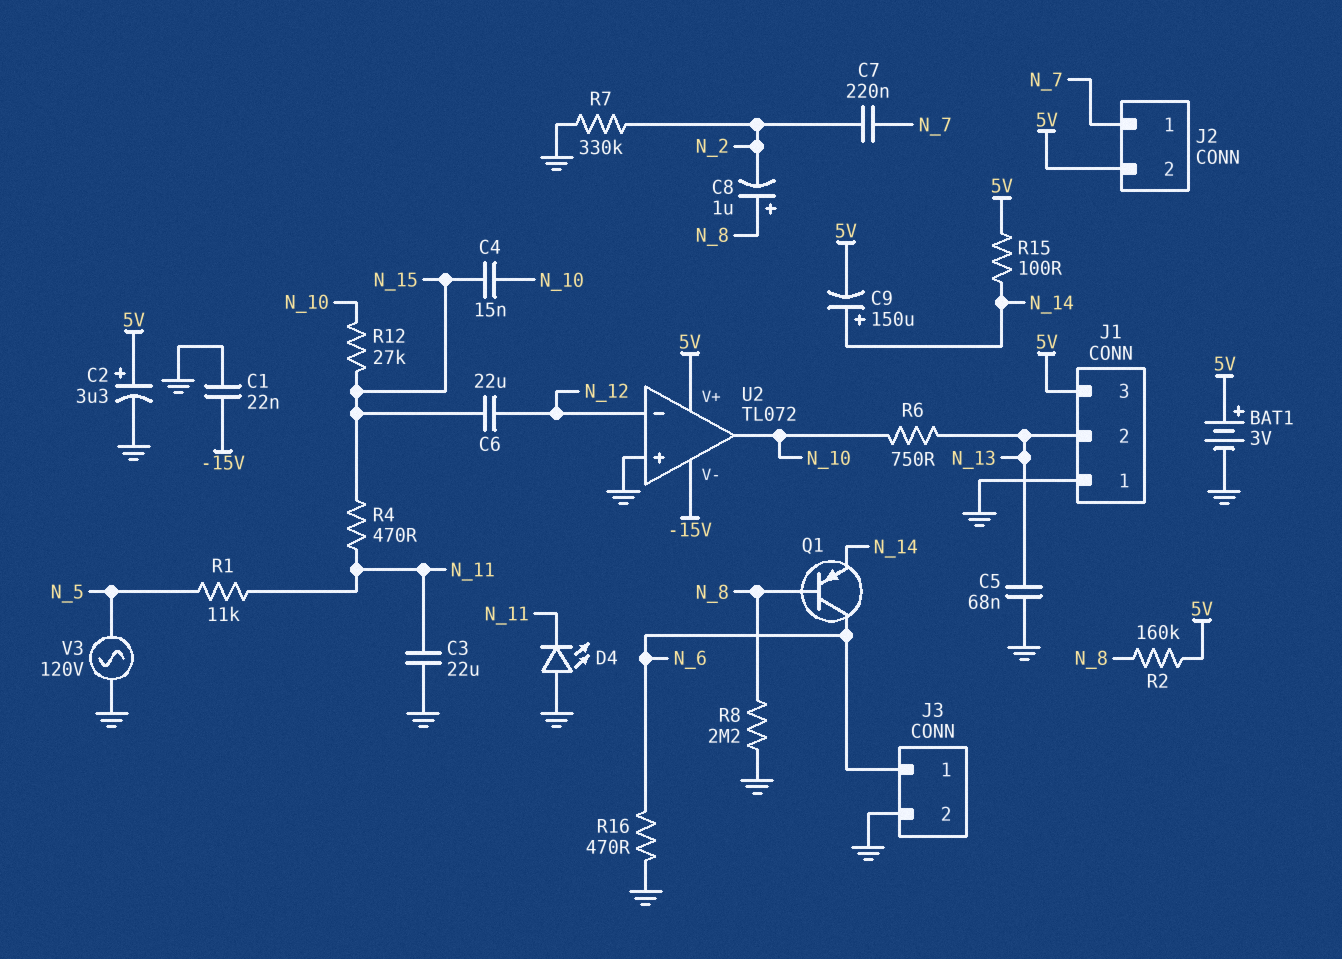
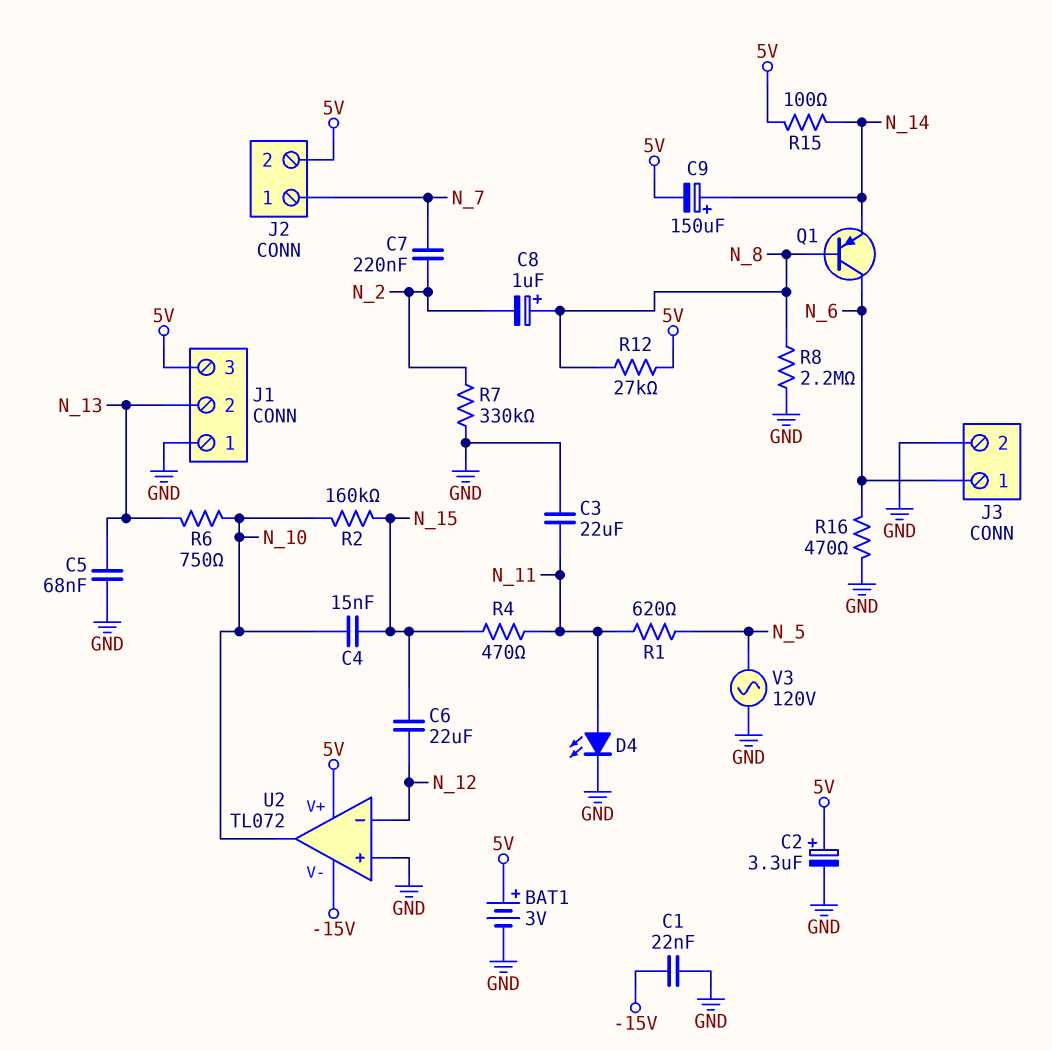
D4: LED (A GND, K N_11) -> LED (A N_11, K GND)
R1: 11k (N_5, N_11) -> 620 (N_5, N_11)
R2: 160k (5V, N_8) -> 160k (N_10, N_15)
R12: 27k (N_10, N_15) -> 27k (5V, N_8)

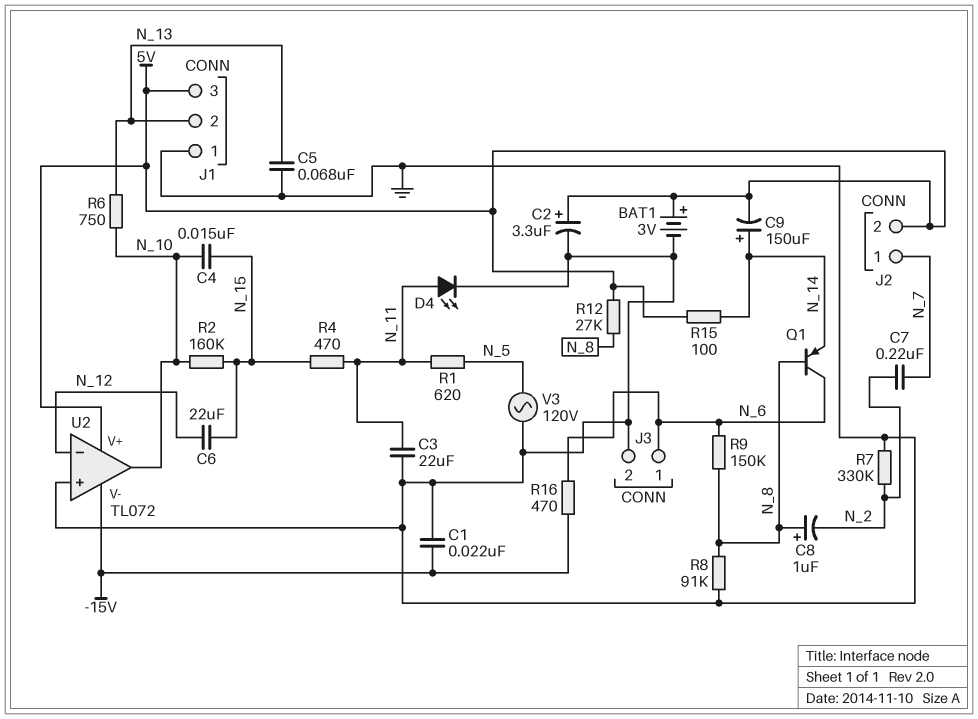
R8: 2.2M (GND, N_8) -> 91k (GND, N_8)
R9: none -> 150k (N_6, N_8)
R16: 470 (GND, N_6) -> 470 (-15V, N_6)

